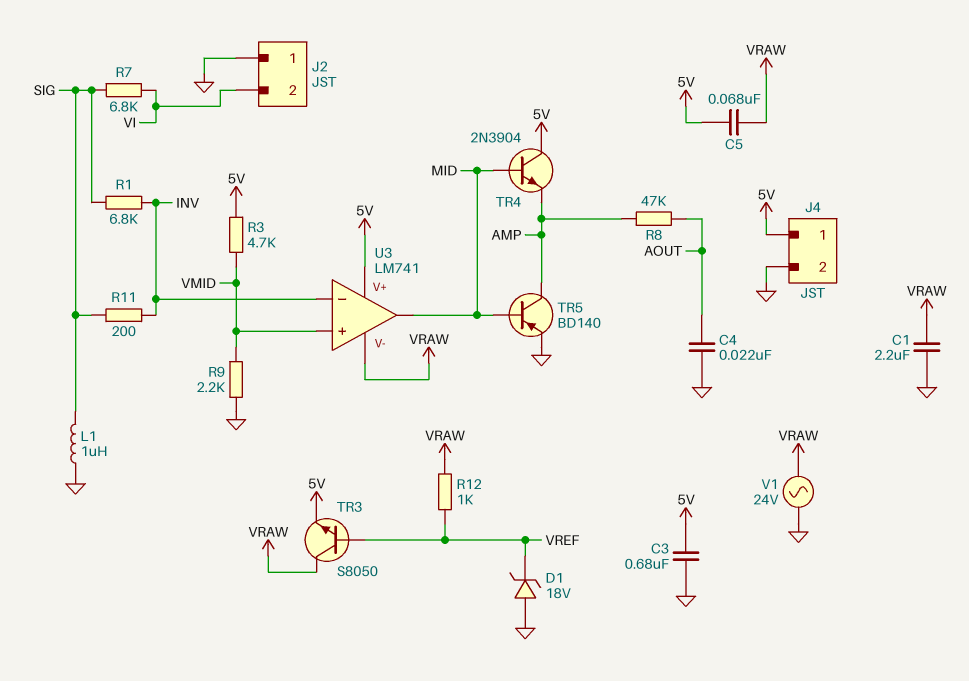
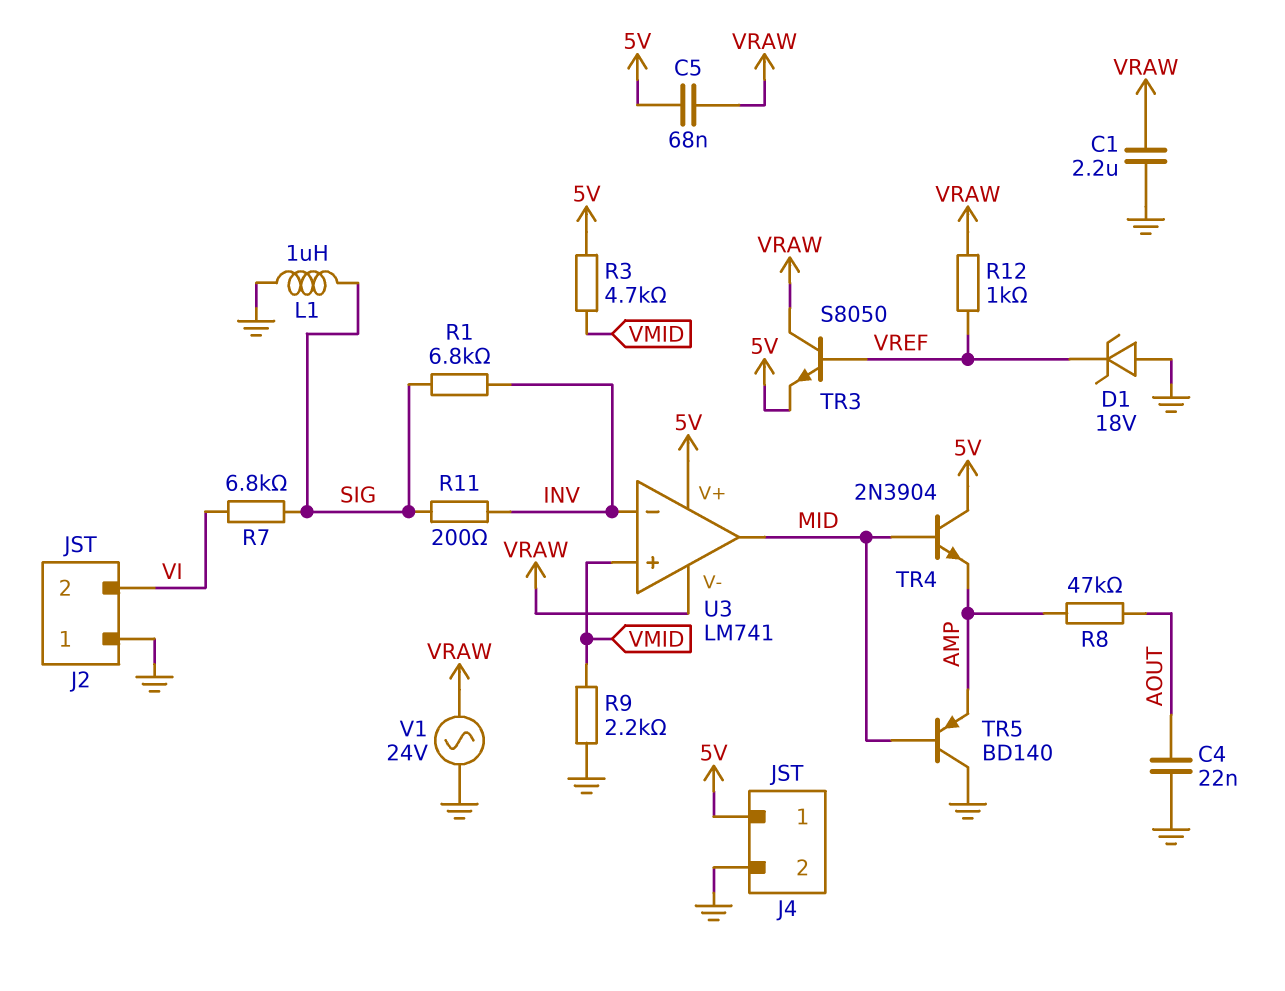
C3: 680nF (5V, GND) -> none
TR5: PNP BD140 (B MID, C AMP, E GND) -> PNP BD140 (B MID, C GND, E AMP)

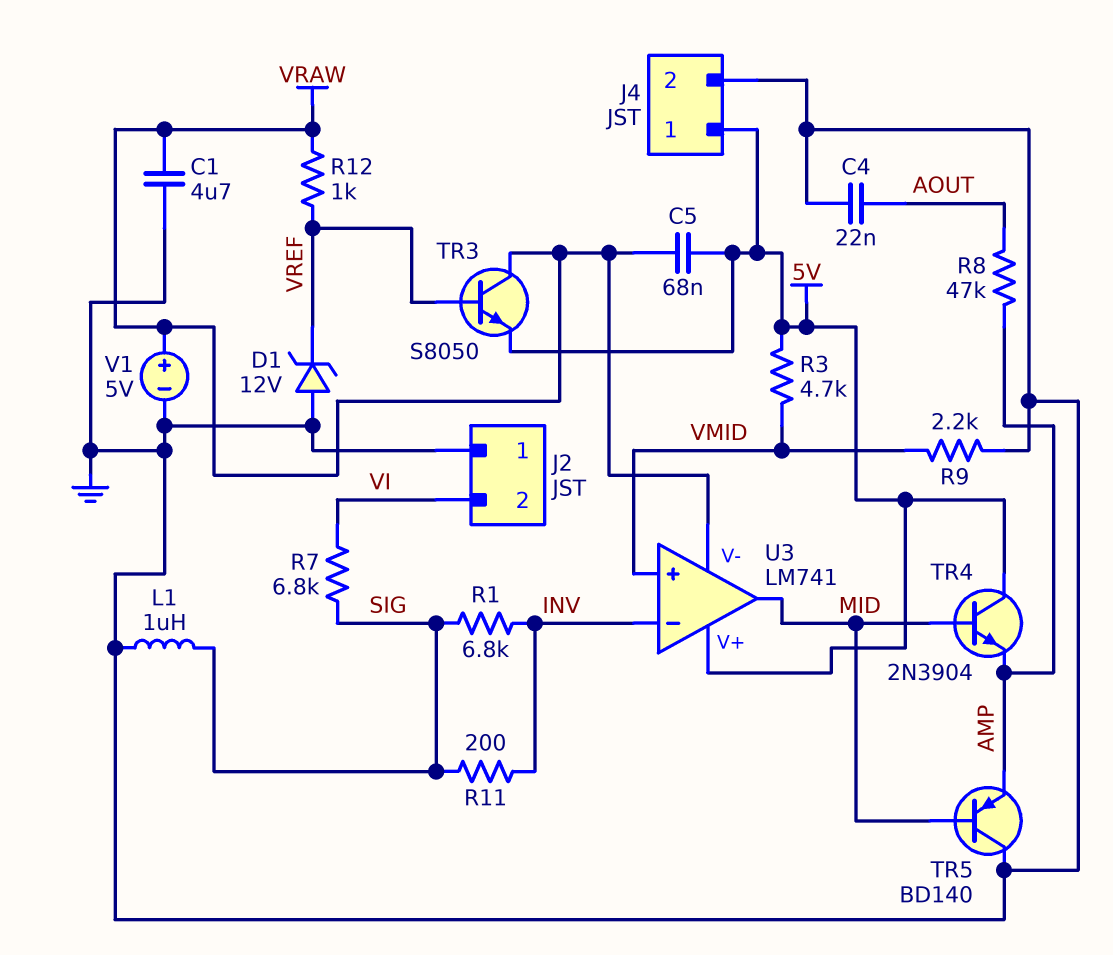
C1: 2.2uF (GND, VRAW) -> 4.7uF (GND, VRAW)
D1: zener 18V (A GND, K VREF) -> zener 12V (A GND, K VREF)
V1: AC 24V (GND, VRAW) -> 5V (plus VRAW, minus GND)

